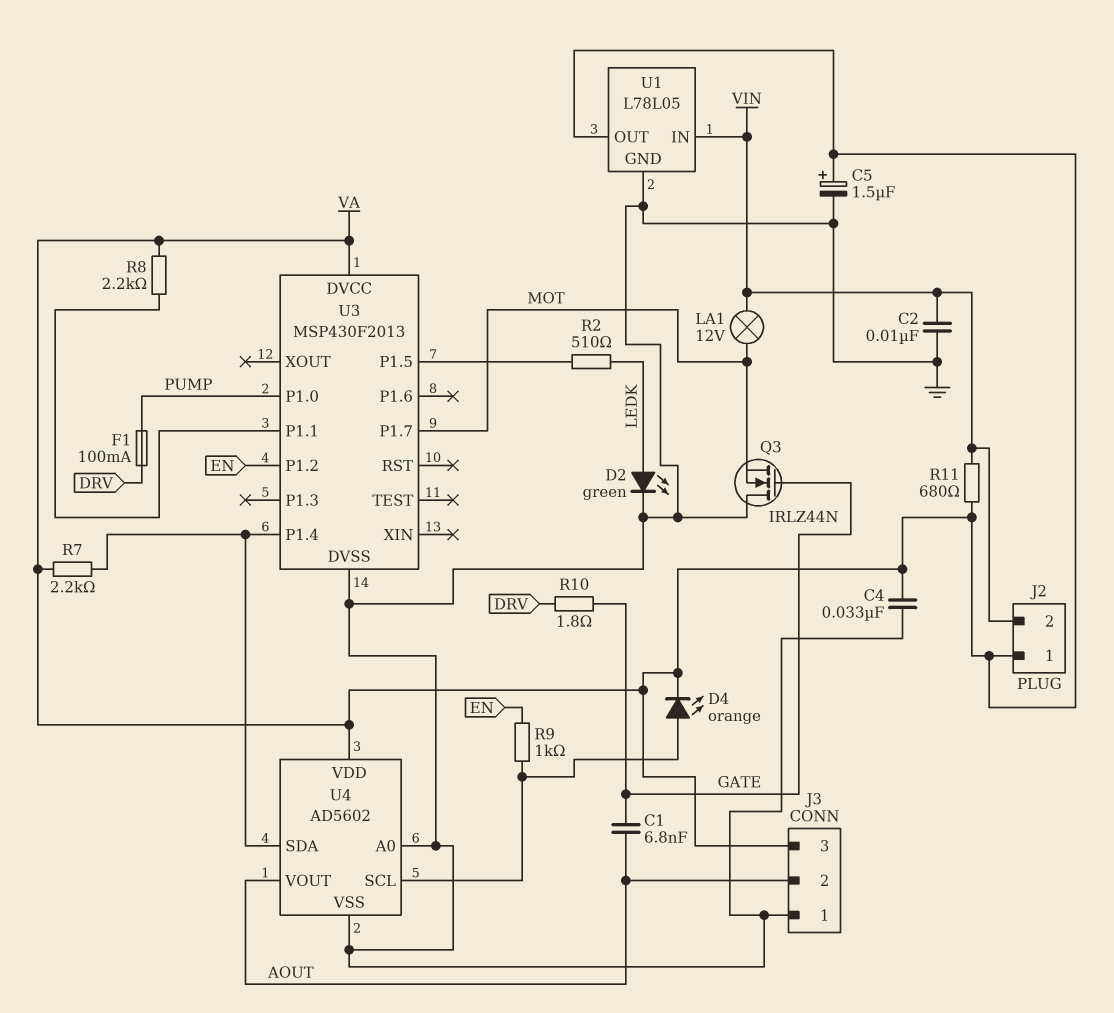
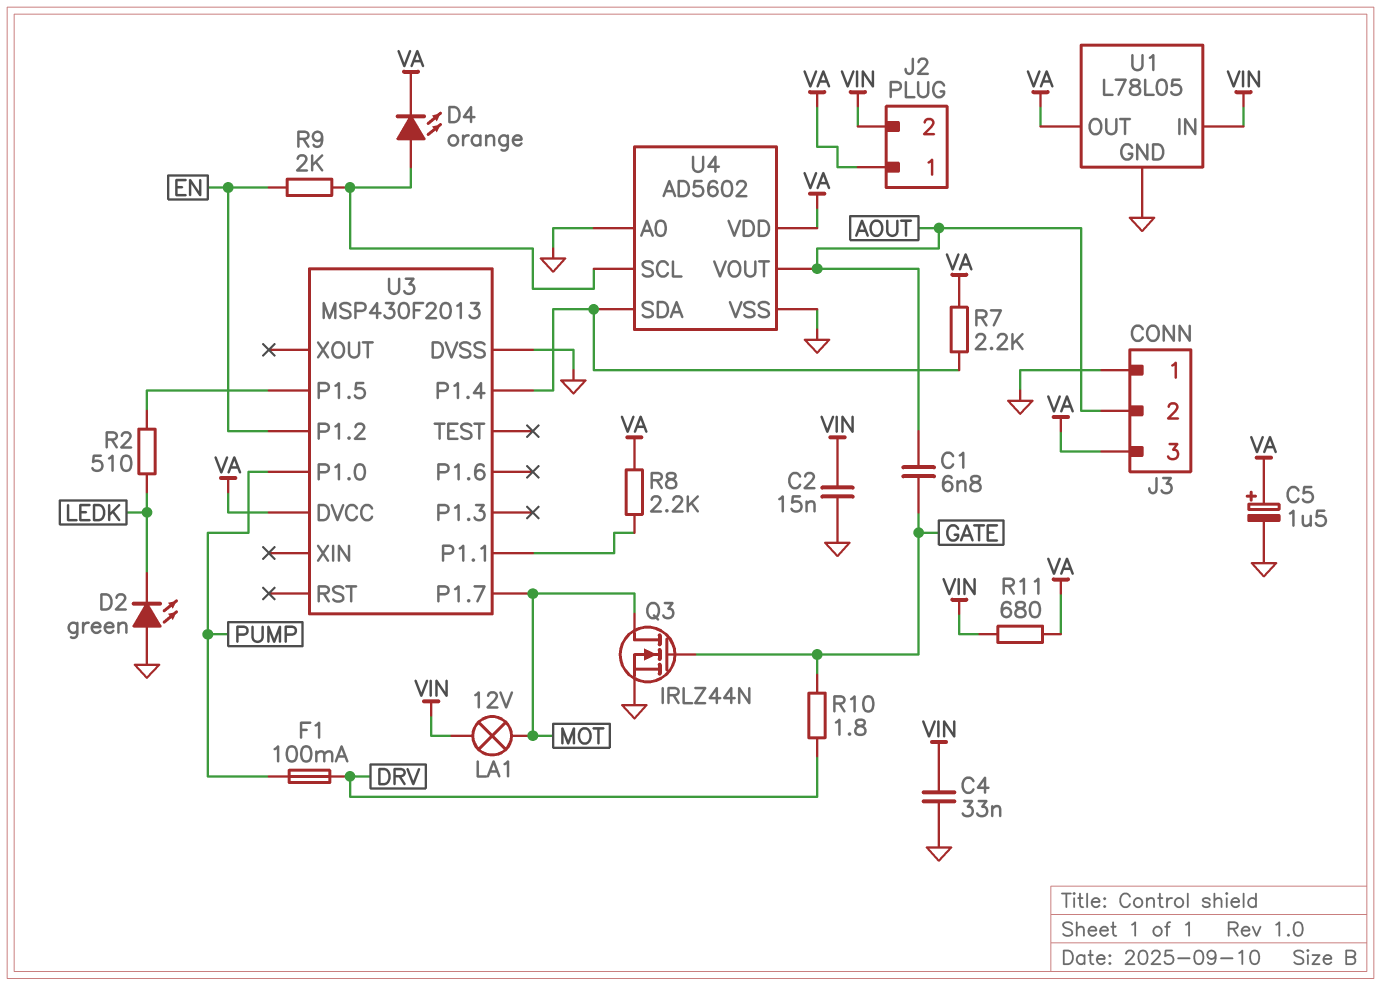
C2: 10nF (GND, VIN) -> 15nF (GND, VIN)
C4: 33nF (GND, VA) -> 33nF (GND, VIN)
D2: LED green (A LEDK, K GND) -> LED green (A GND, K LEDK)
Q3: NMOS IRLZ44N (G GATE, D GND, S MOT) -> NMOS IRLZ44N (G GATE, D MOT, S GND)
R9: 1k (EN, U4/SCL) -> 2k (EN, U4/SCL)

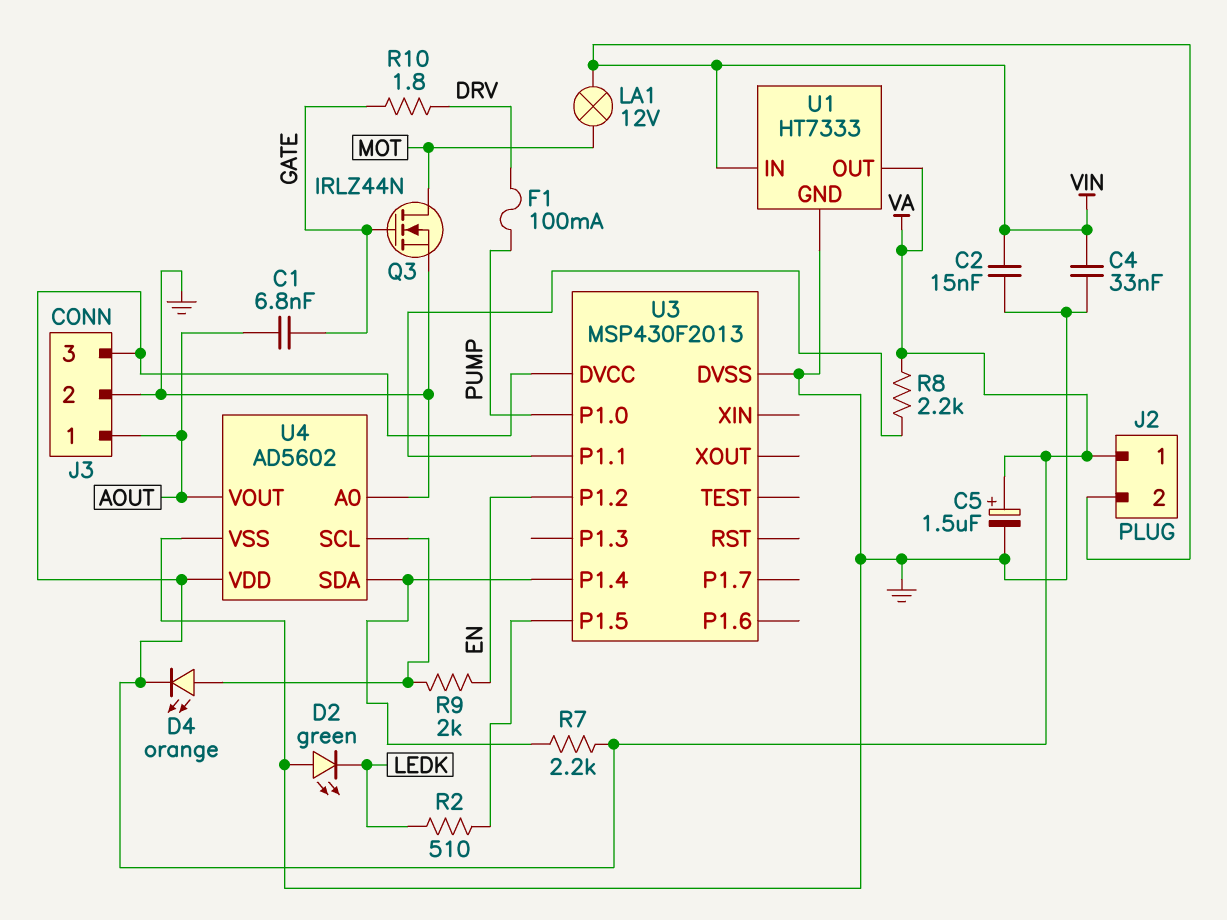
J3 pin 1: GND -> AOUT
J3 pin 2: AOUT -> GND
R11: 680 (VA, VIN) -> none
U1: L78L05 -> HT7333
U3 pin P1.7: MOT -> none

